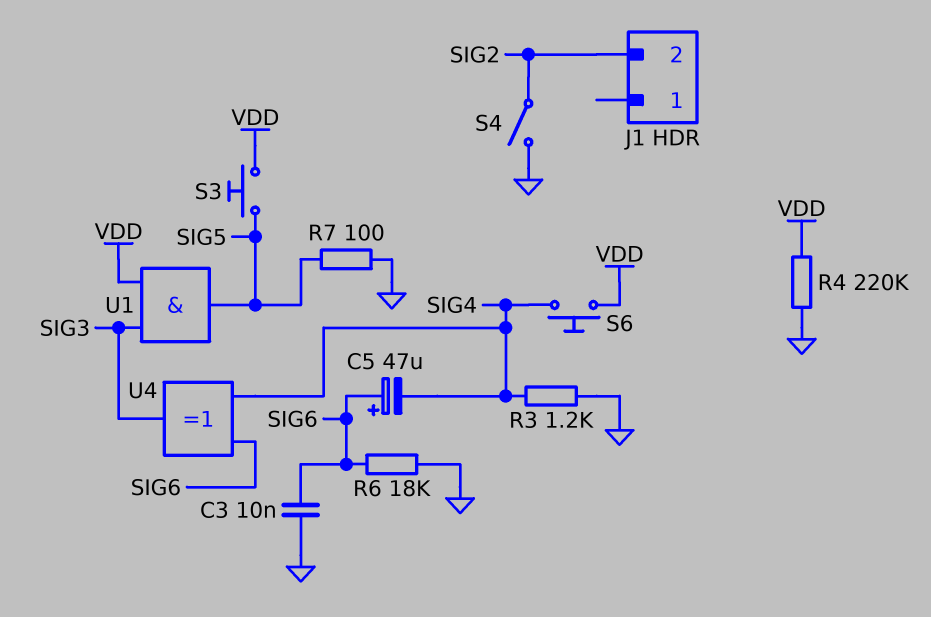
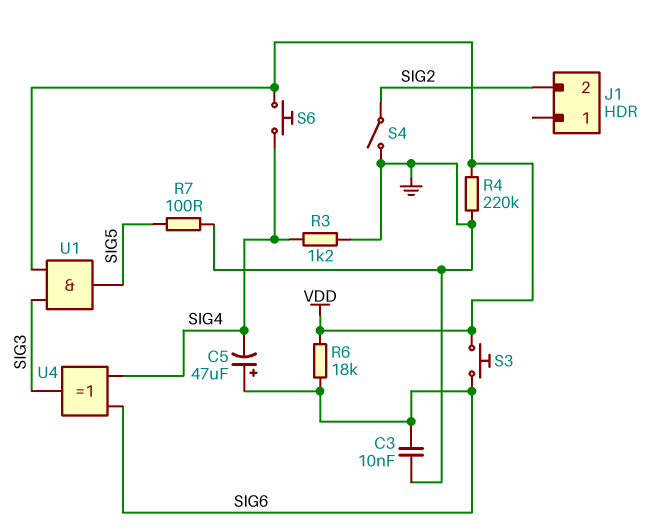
R6: 18k (GND, SIG6) -> 18k (SIG6, VDD)
S3: button (SIG5, VDD) -> button (SIG6, VDD)

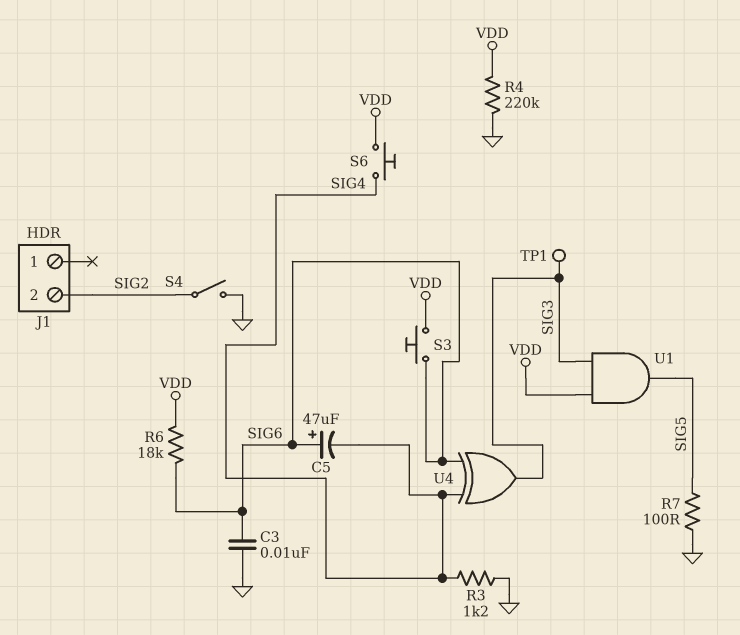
TP1: none -> test point (SIG3)

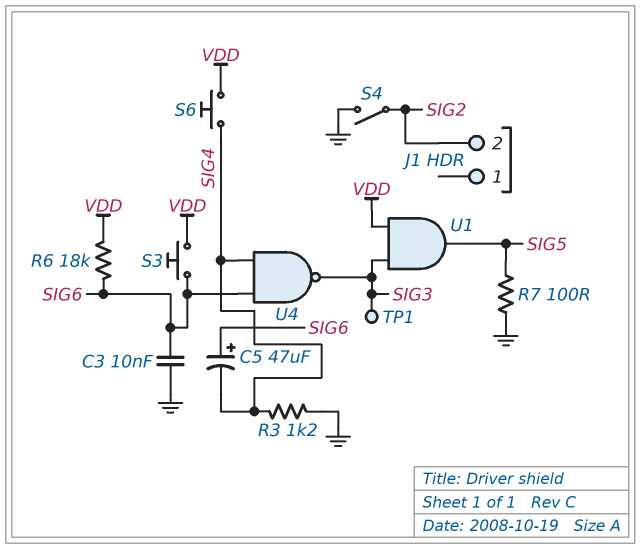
R4: 220k (GND, VDD) -> none
U4: XOR (in SIG4, in SIG6, out SIG3) -> NAND (in SIG4, in SIG6, out SIG3)

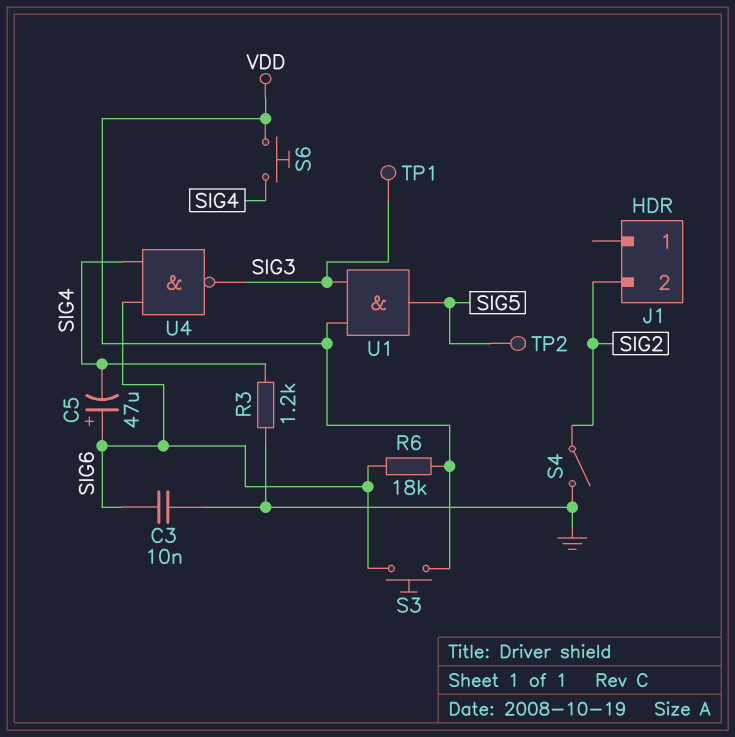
R7: 100 (GND, SIG5) -> none
TP2: none -> test point (SIG5)

